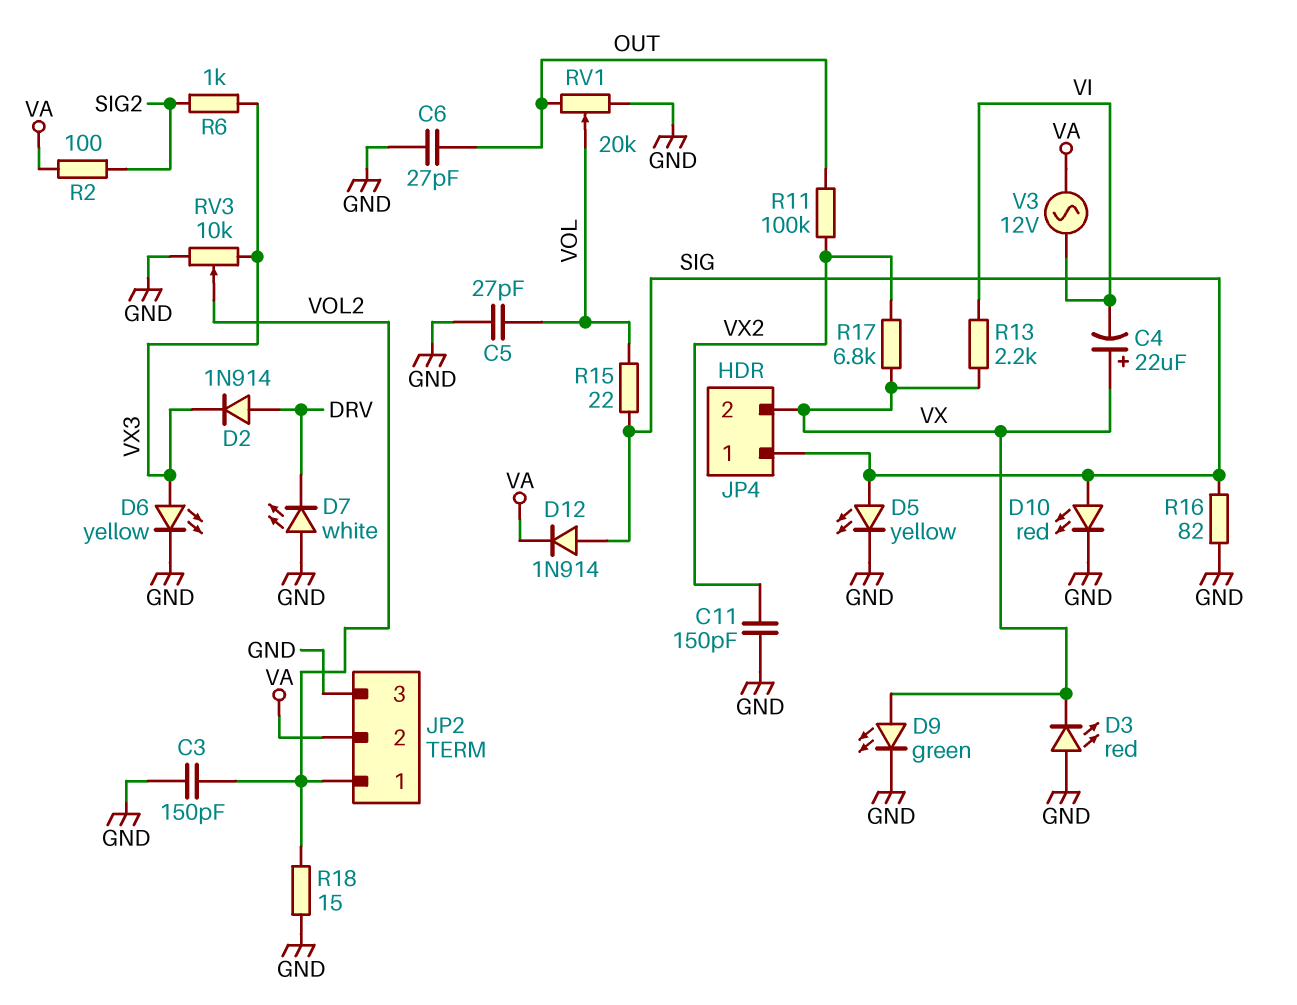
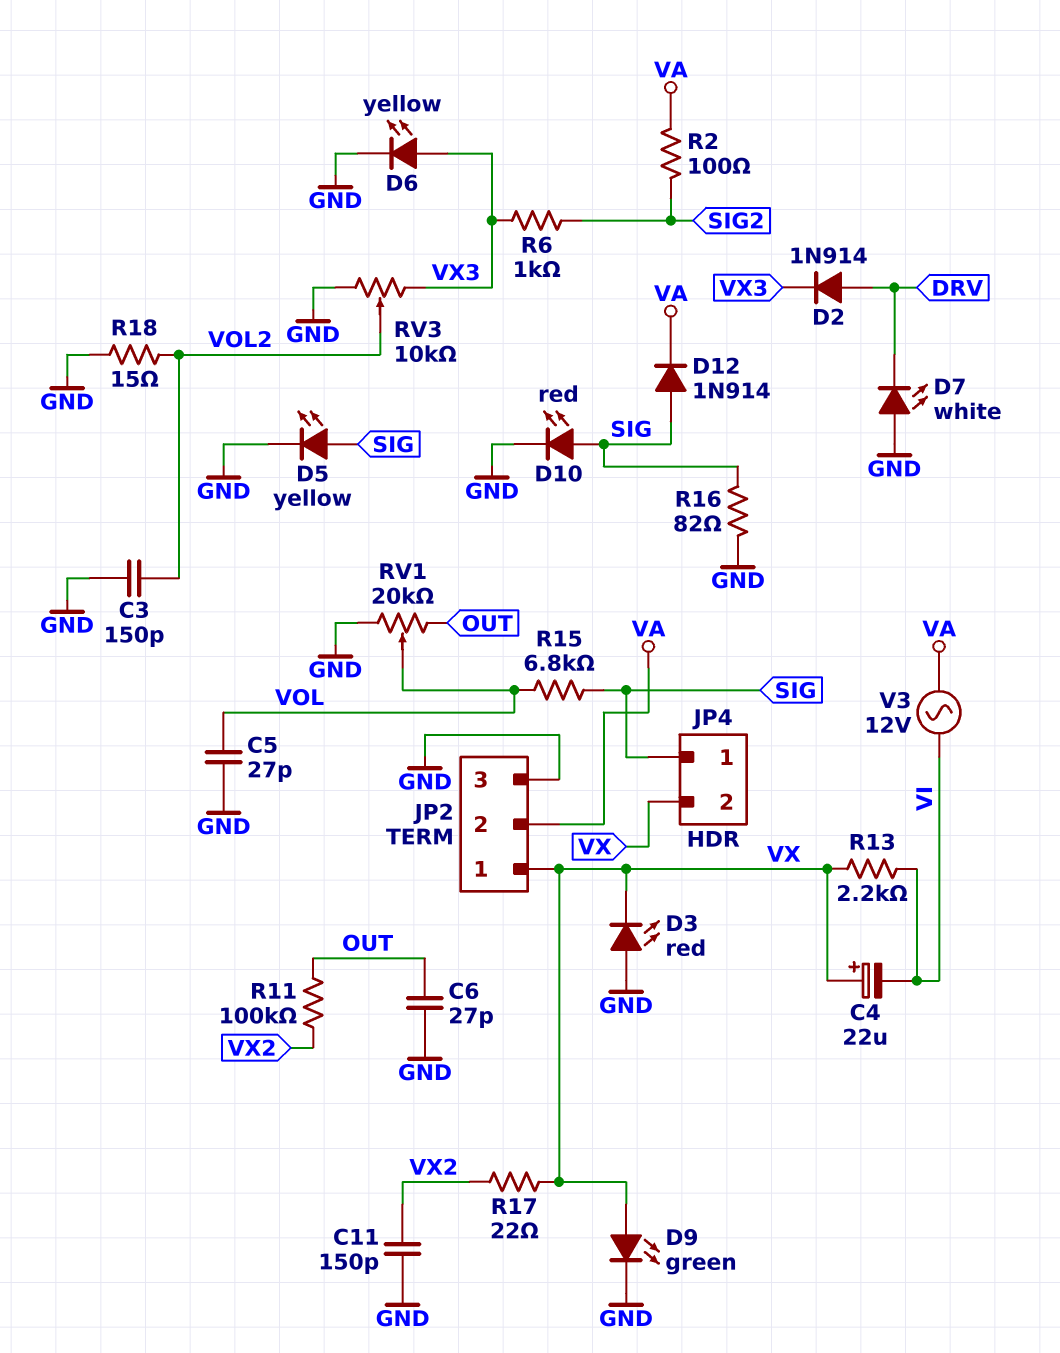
JP2 pin 1: VOL2 -> VX
R15: 22 (SIG, VOL) -> 6.8k (SIG, VOL)
R17: 6.8k (VX, VX2) -> 22 (VX, VX2)

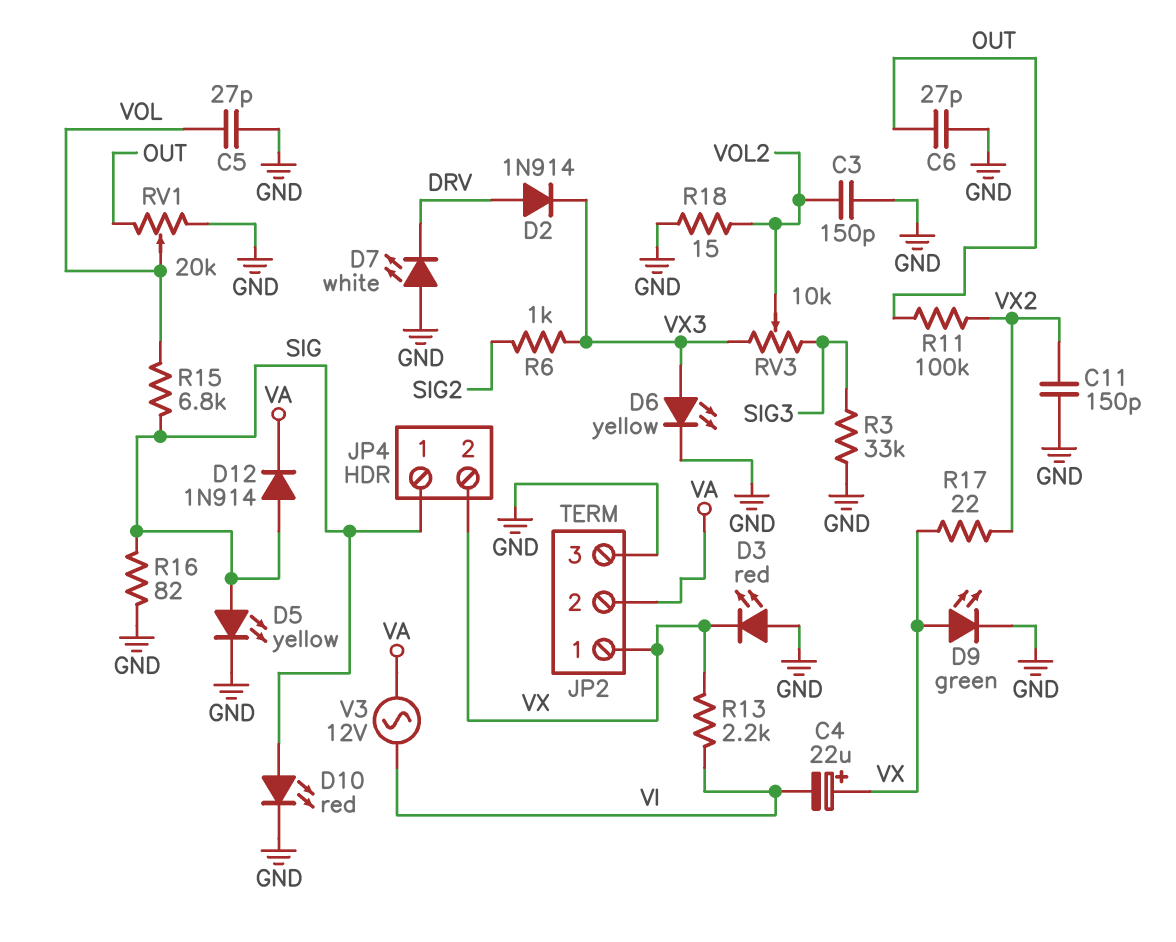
R2: 100 (SIG2, VA) -> none
R3: none -> 33k (GND, SIG3)
RV3: 10k (GND, VX3, wiper VOL2) -> 10k (SIG3, VX3, wiper VOL2)

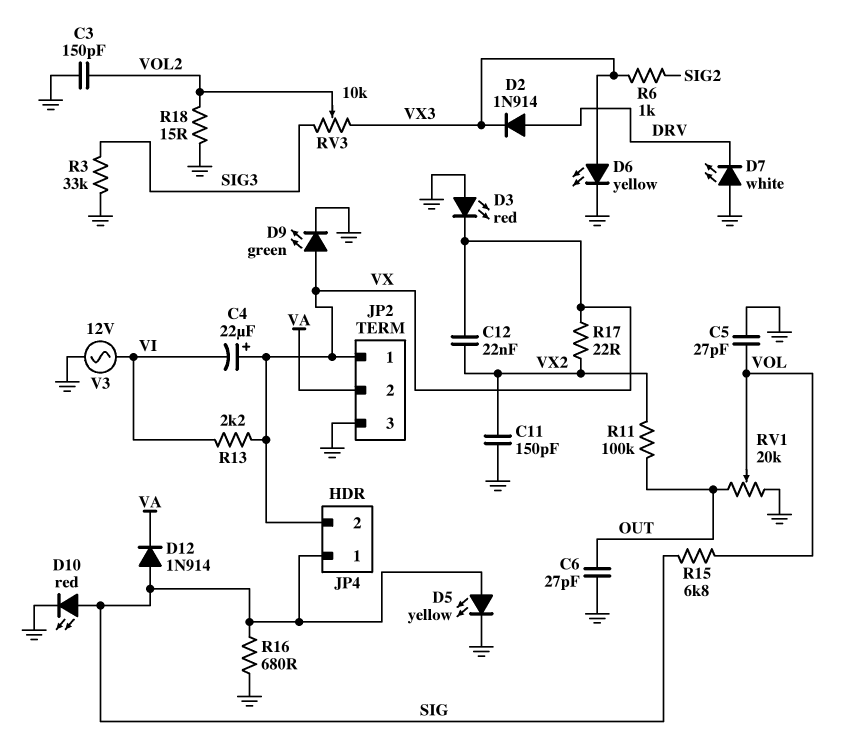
C12: none -> 22nF (VX, VX2)
R16: 82 (GND, SIG) -> 680 (GND, SIG)
V3: AC 12V (VA, VI) -> AC 12V (GND, VI)

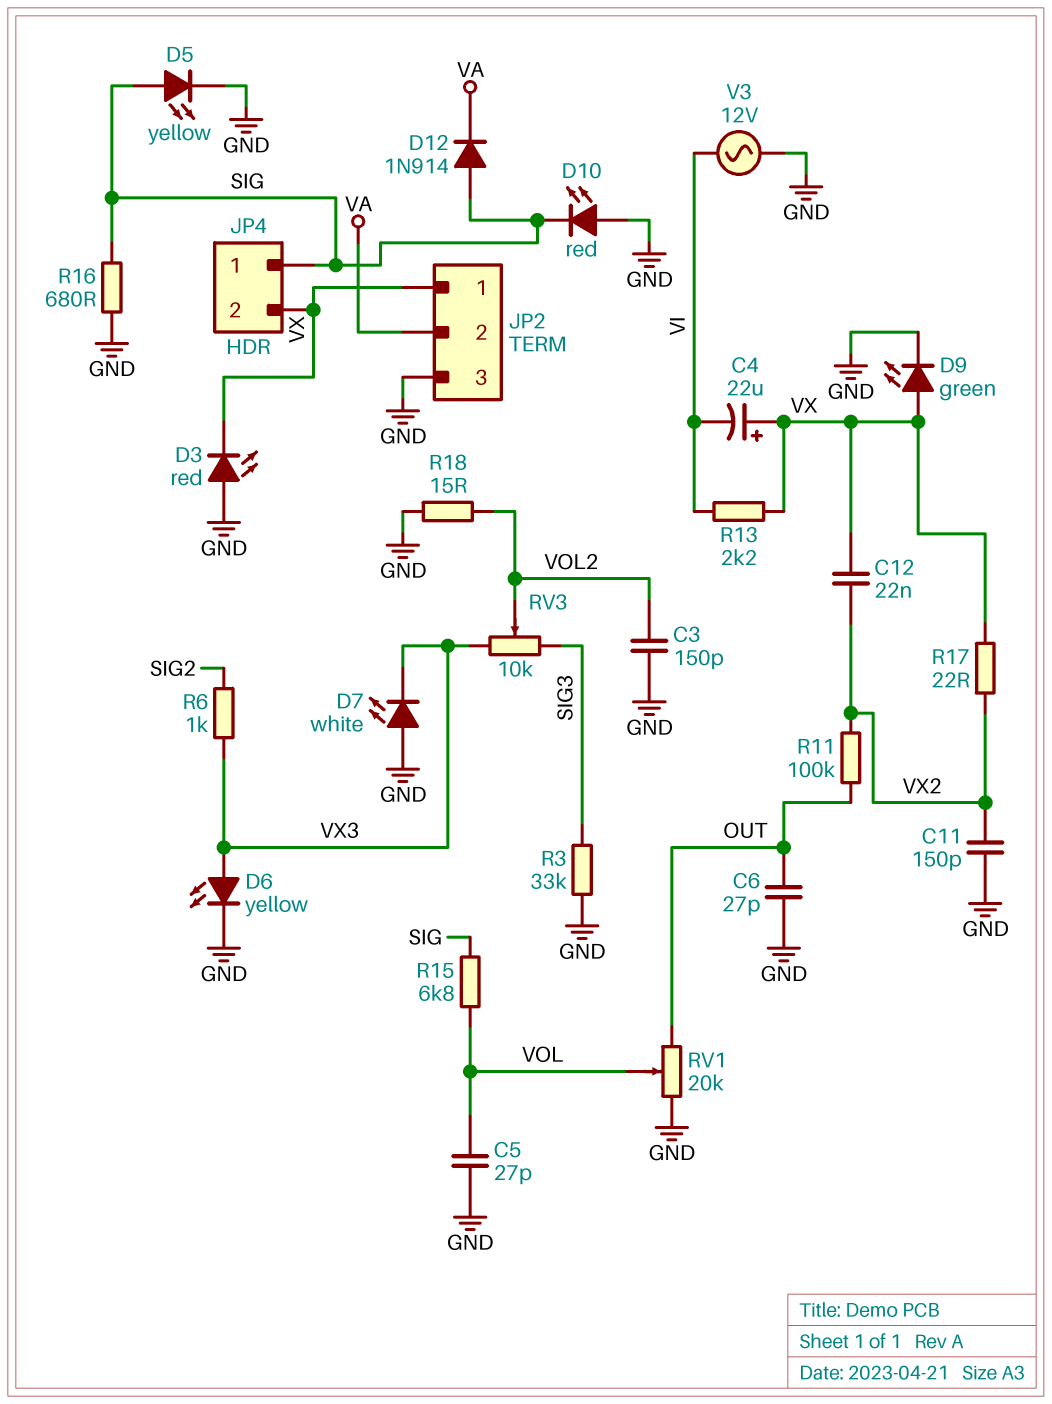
D2: diode 1N914 (A DRV, K VX3) -> none
D7: LED white (A GND, K DRV) -> LED white (A GND, K VX3)
D10: LED red (A SIG, K GND) -> LED red (A GND, K SIG)

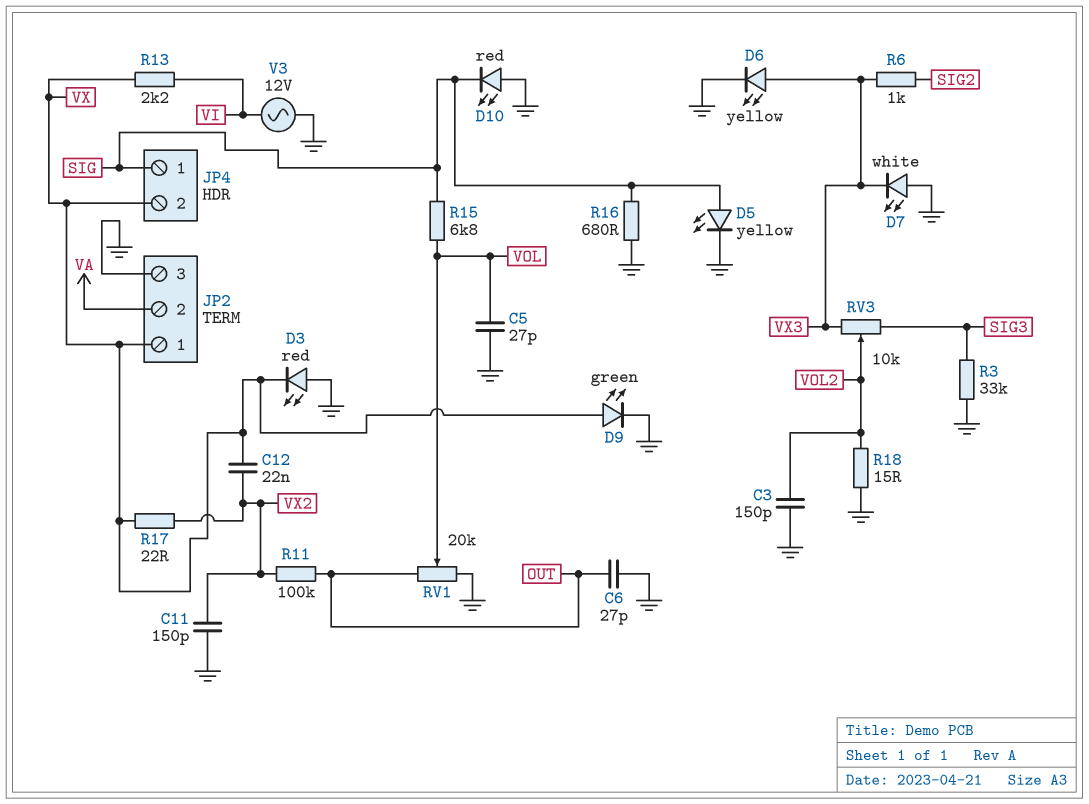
C4: 22uF (plus VX, minus VI) -> none
D12: diode 1N914 (A SIG, K VA) -> none

